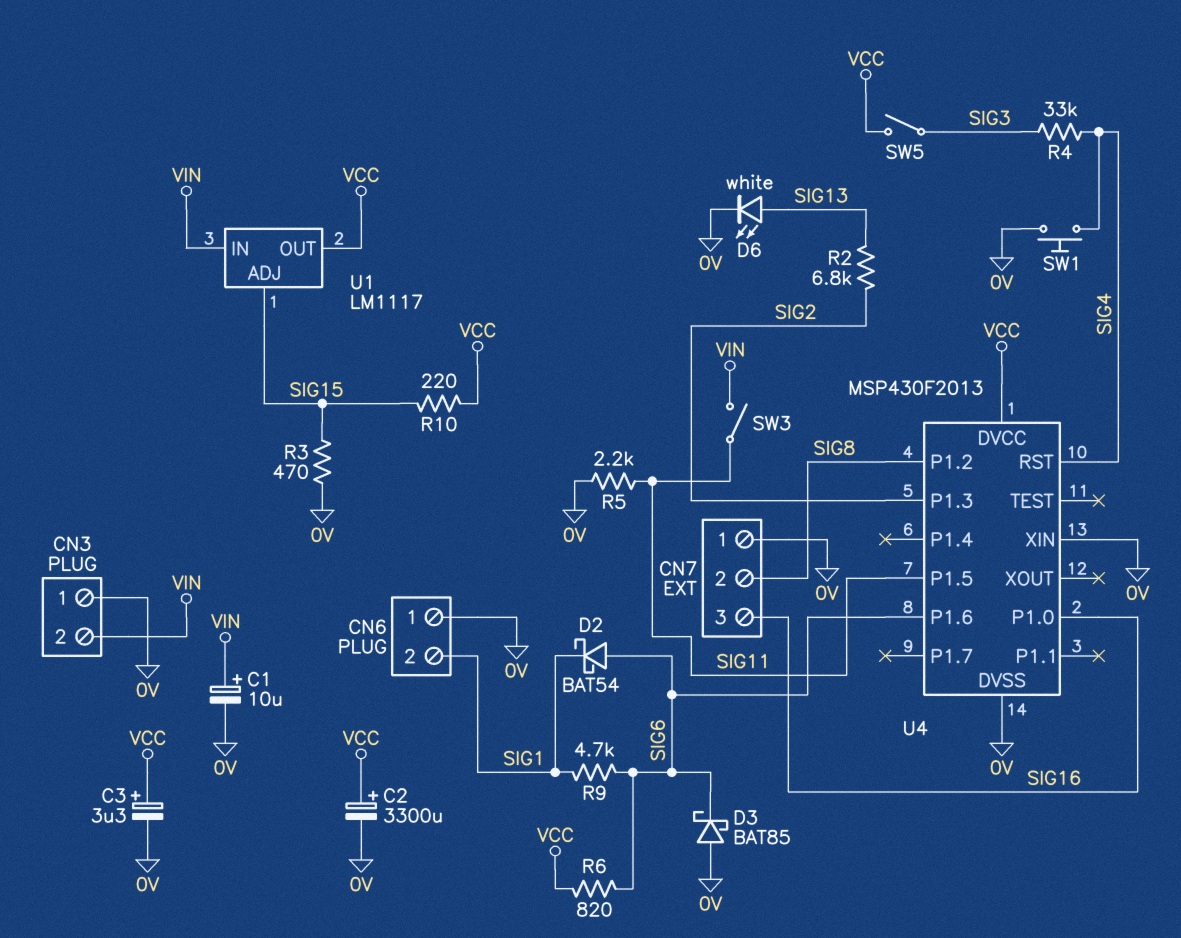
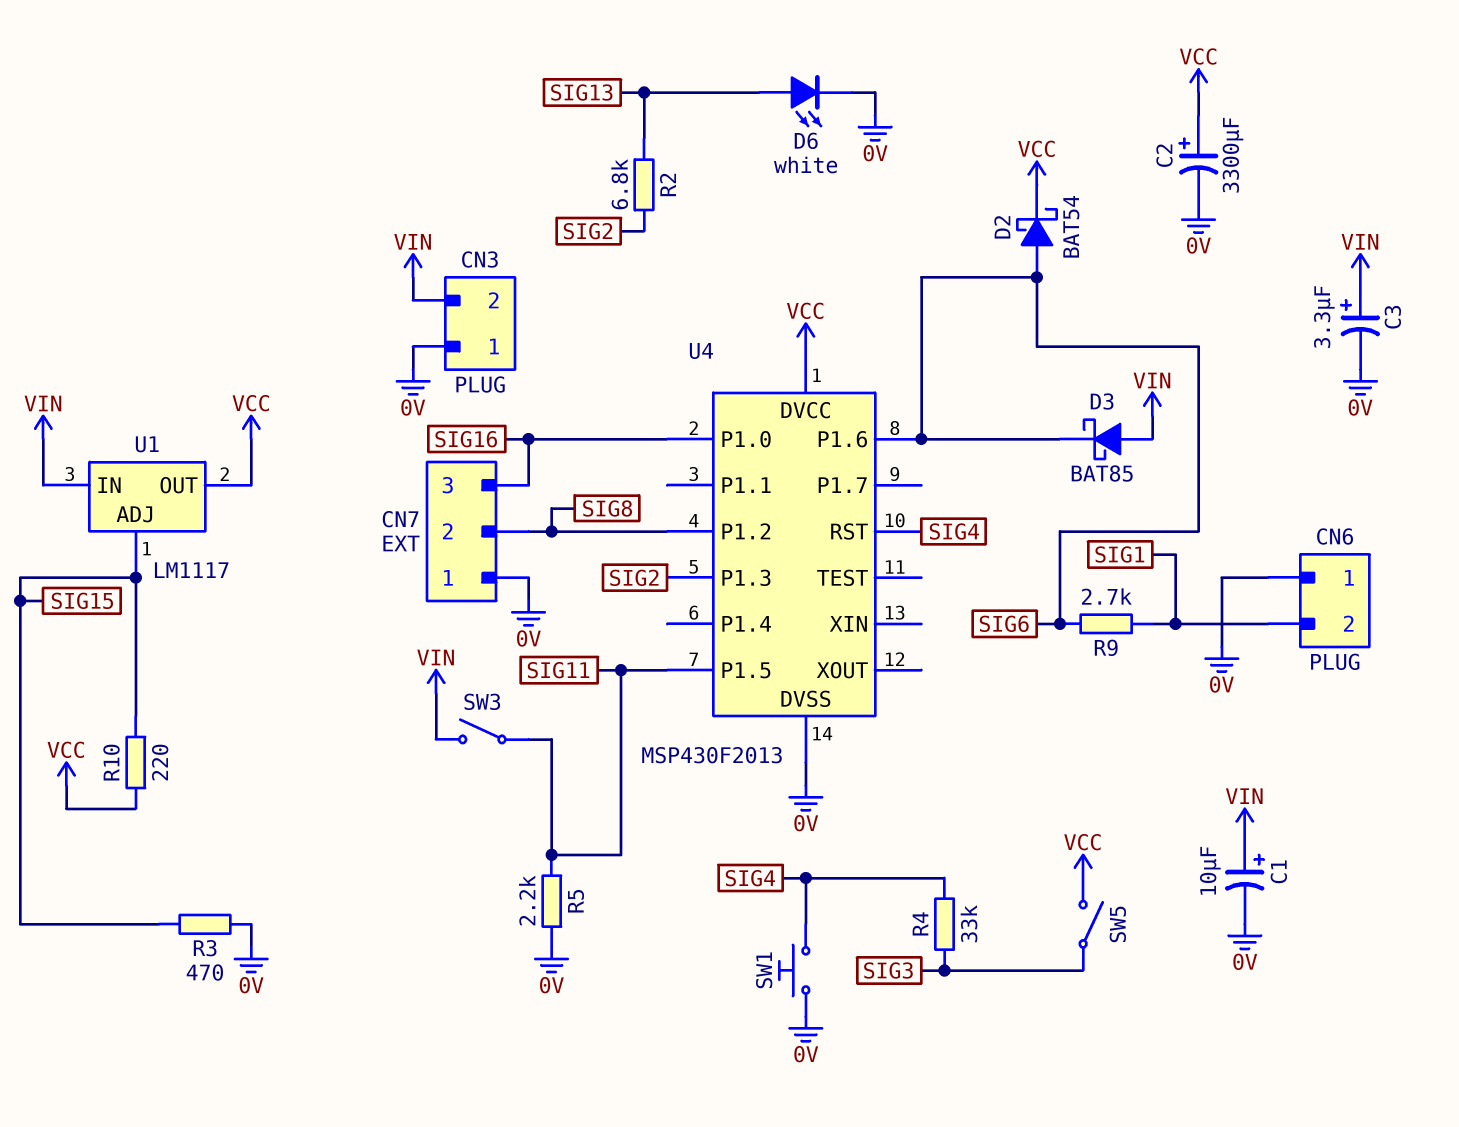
C3: 3.3uF (plus VCC, minus 0V) -> 3.3uF (plus VIN, minus 0V)
D2: schottky BAT54 (A SIG6, K SIG1) -> schottky BAT54 (A SIG6, K VCC)
D3: schottky BAT85 (A 0V, K SIG6) -> schottky BAT85 (A VIN, K SIG6)
R6: 820 (SIG6, VCC) -> none
R9: 4.7k (SIG1, SIG6) -> 2.7k (SIG1, SIG6)
U4 pin XIN: 0V -> none

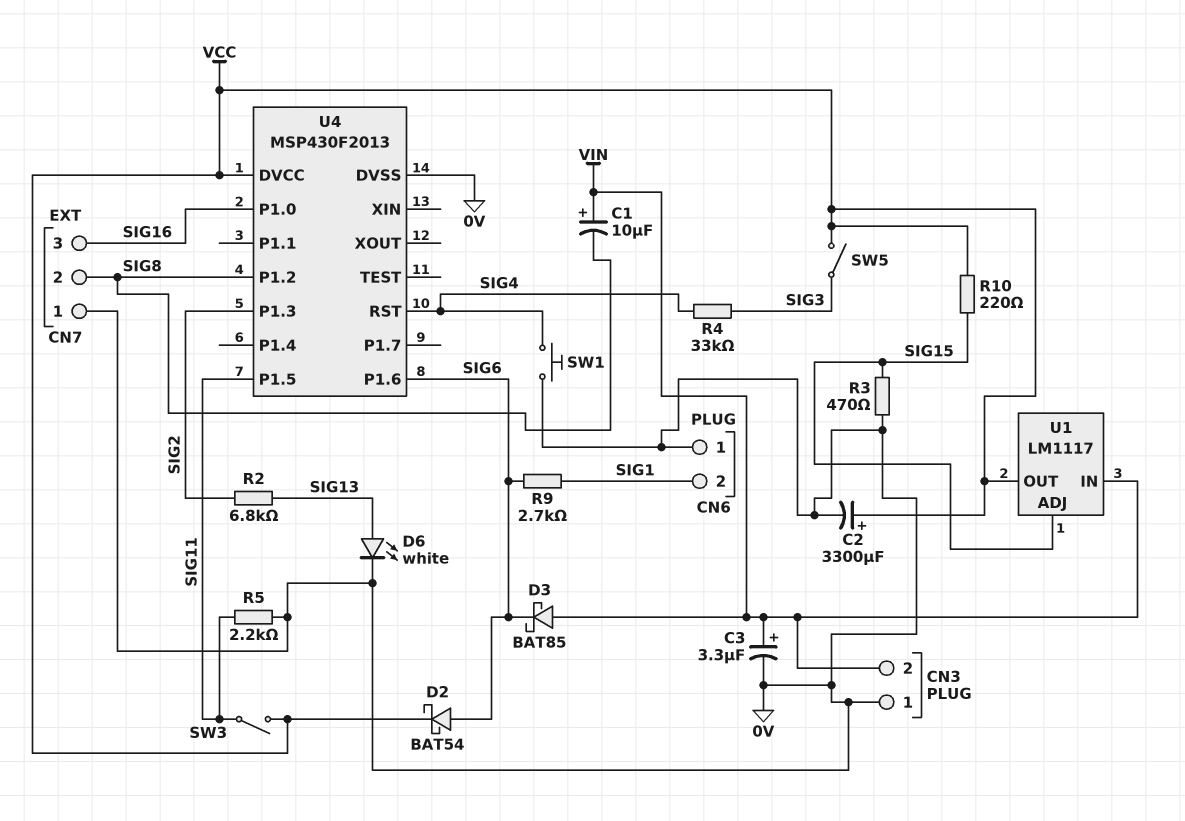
C1: 10uF (plus VIN, minus 0V) -> 10uF (plus VIN, minus SIG8)
SW3: switch (SIG11, VIN) -> switch (SIG11, VCC)

